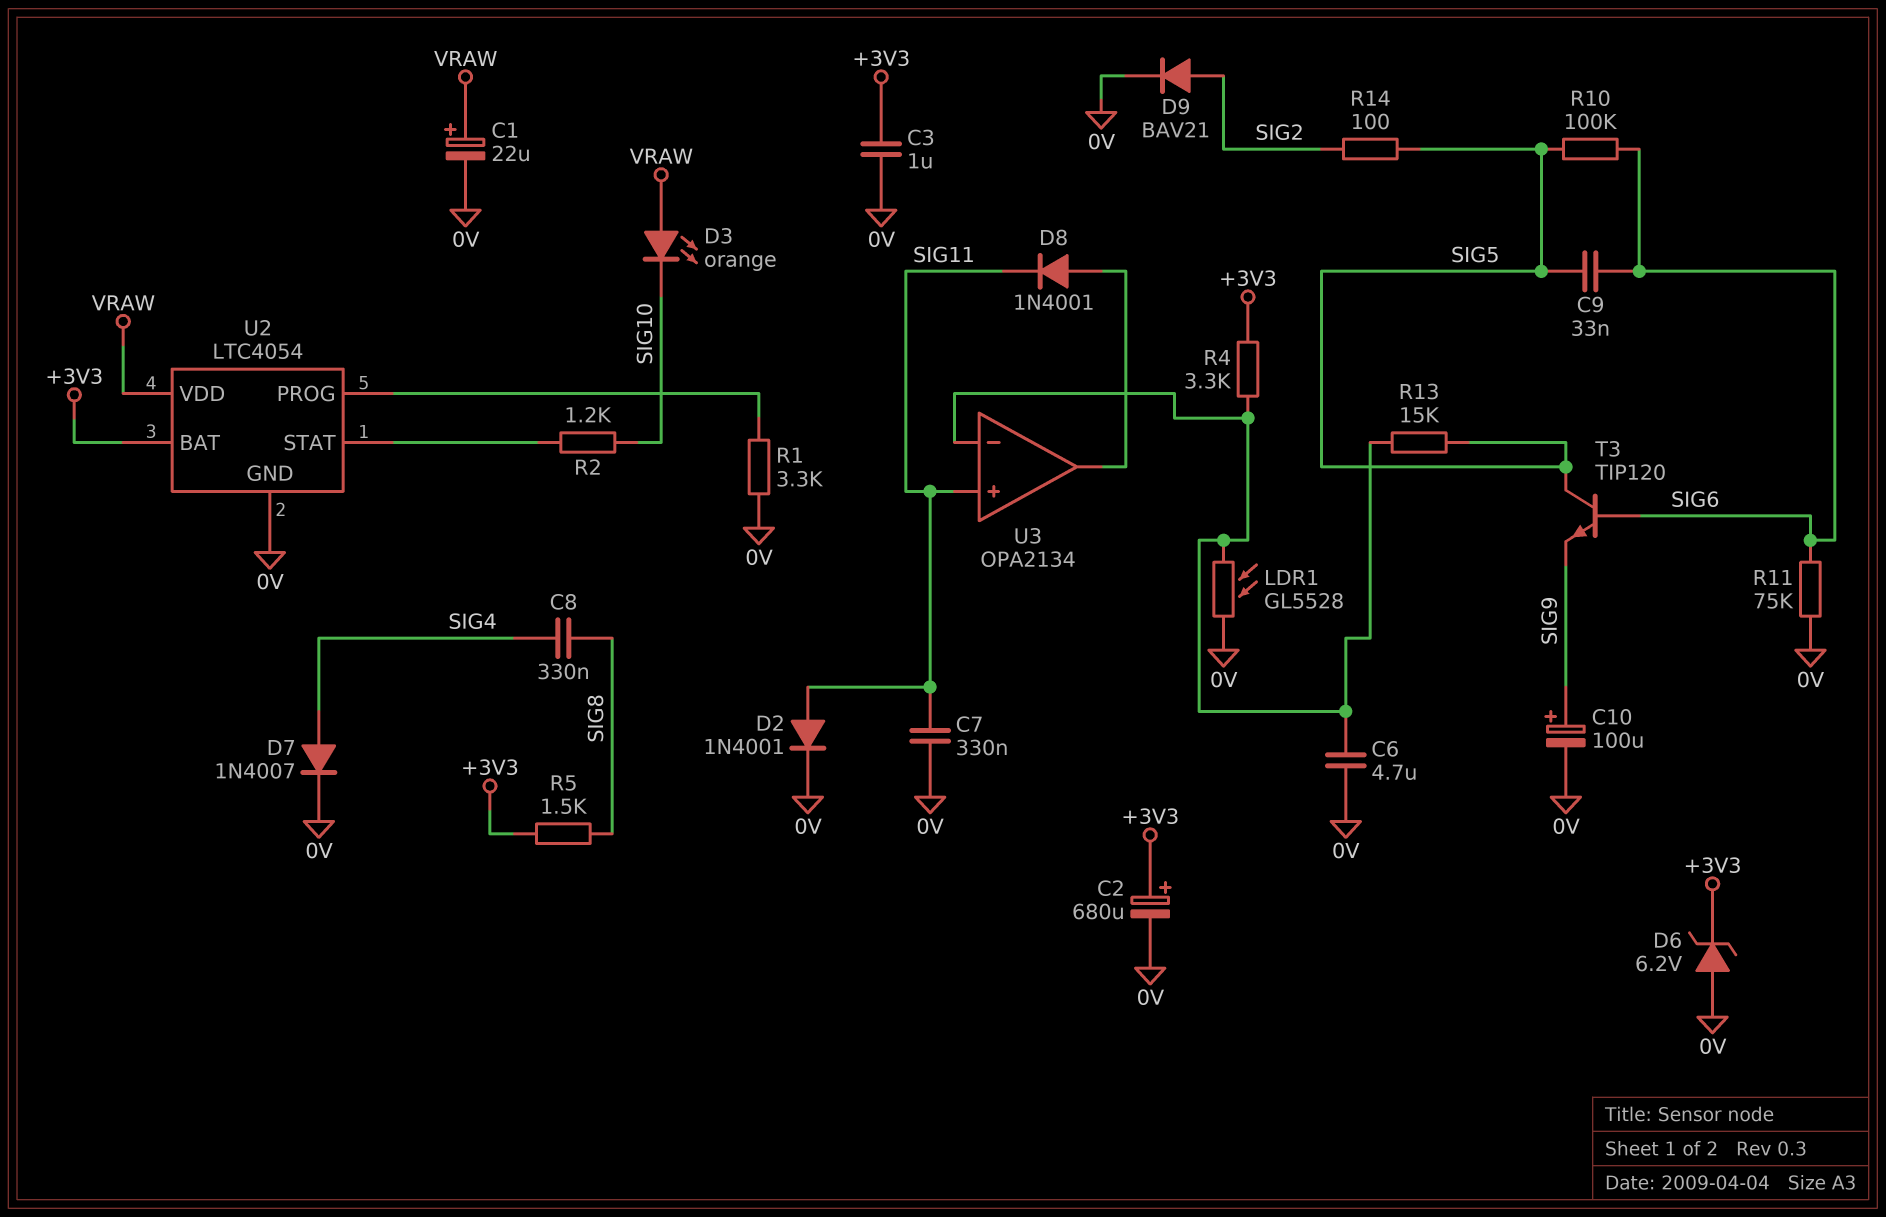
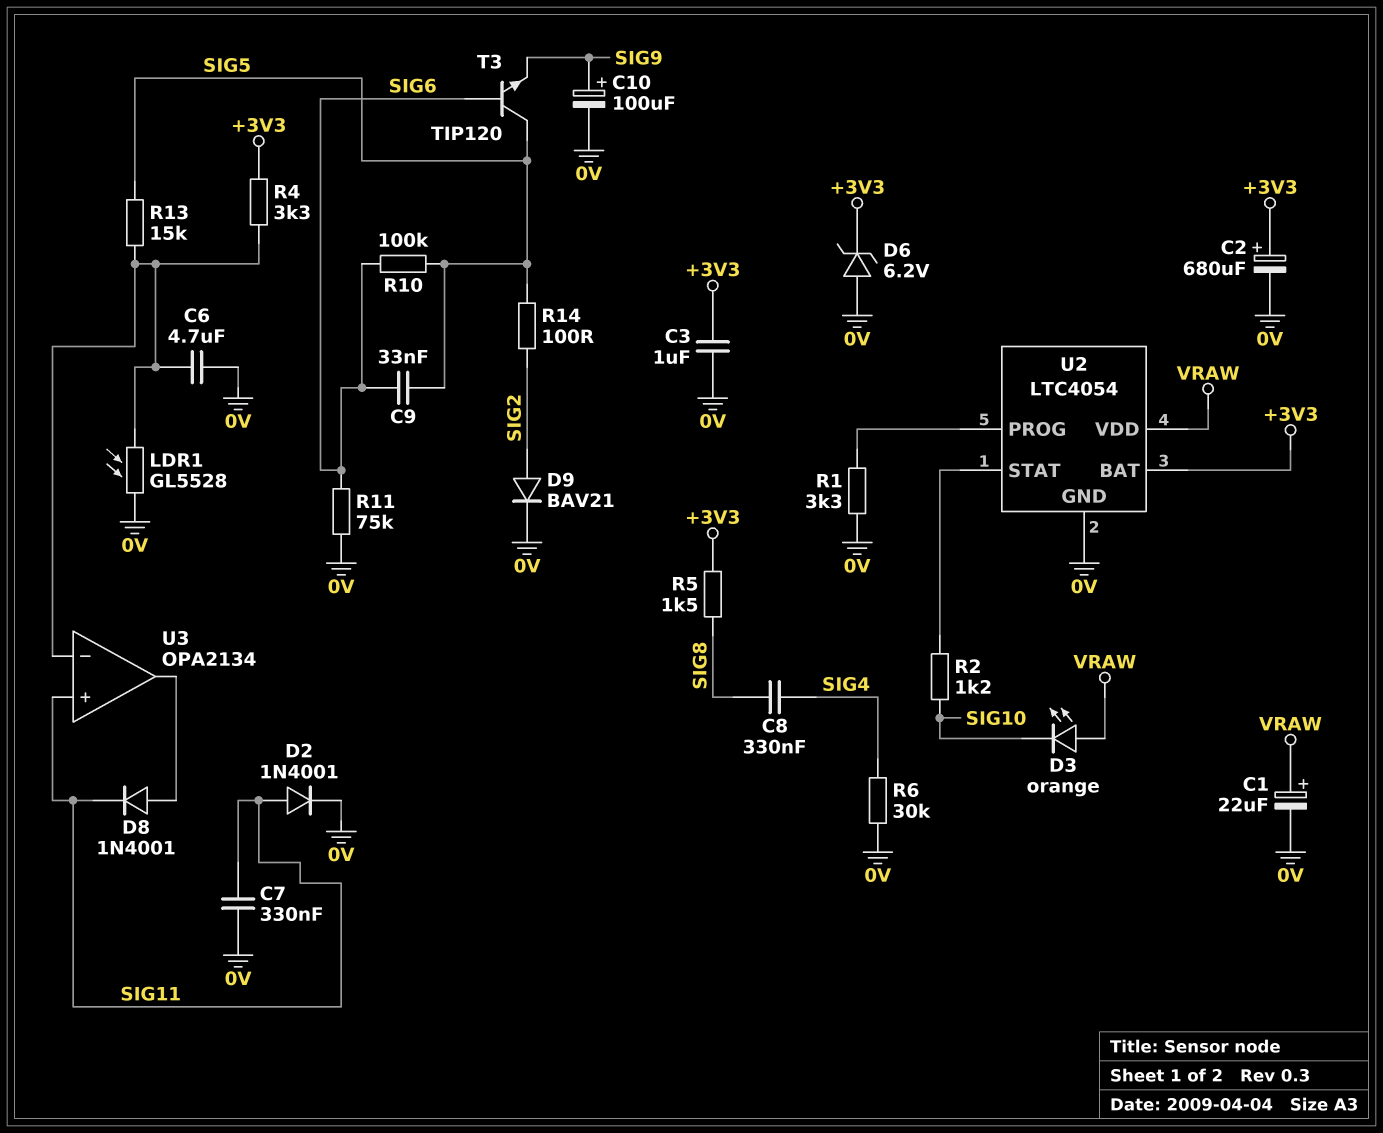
D7: diode 1N4007 (A SIG4, K 0V) -> none
R6: none -> 30k (0V, SIG4)

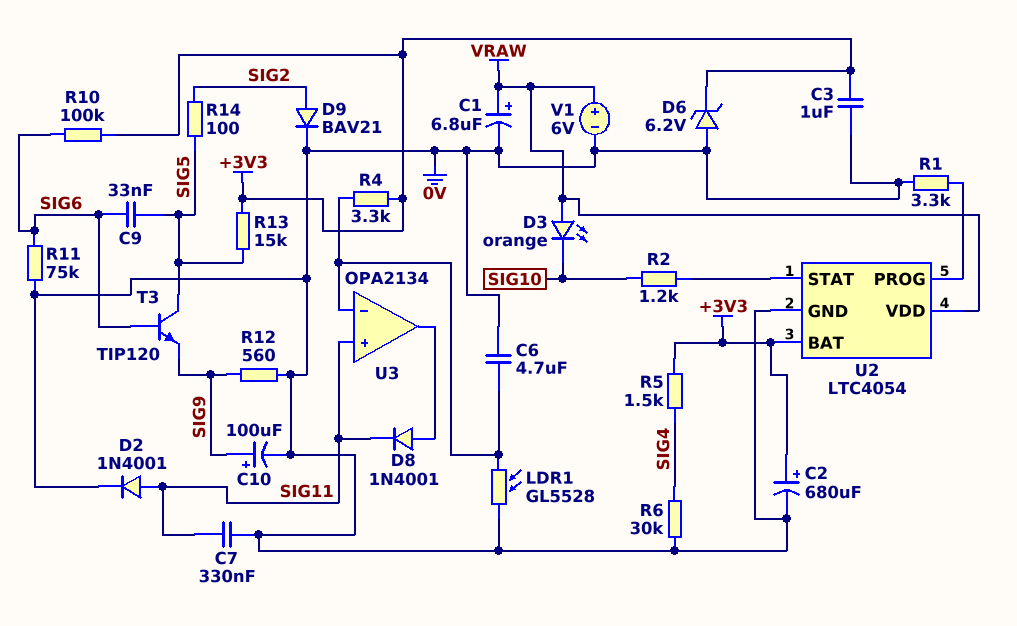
C1: 22uF (plus VRAW, minus 0V) -> 6.8uF (plus VRAW, minus 0V)
C8: 330nF (SIG4, SIG8) -> none
R5: 1.5k (+3V3, SIG8) -> 1.5k (+3V3, SIG4)
R10: 100k (SIG5, SIG6) -> 100k (+3V3, SIG6)
R12: none -> 560 (0V, SIG9)
R13: 15k (SIG5, U3/in-) -> 15k (+3V3, SIG5)
V1: none -> 6V (plus VRAW, minus 0V)

